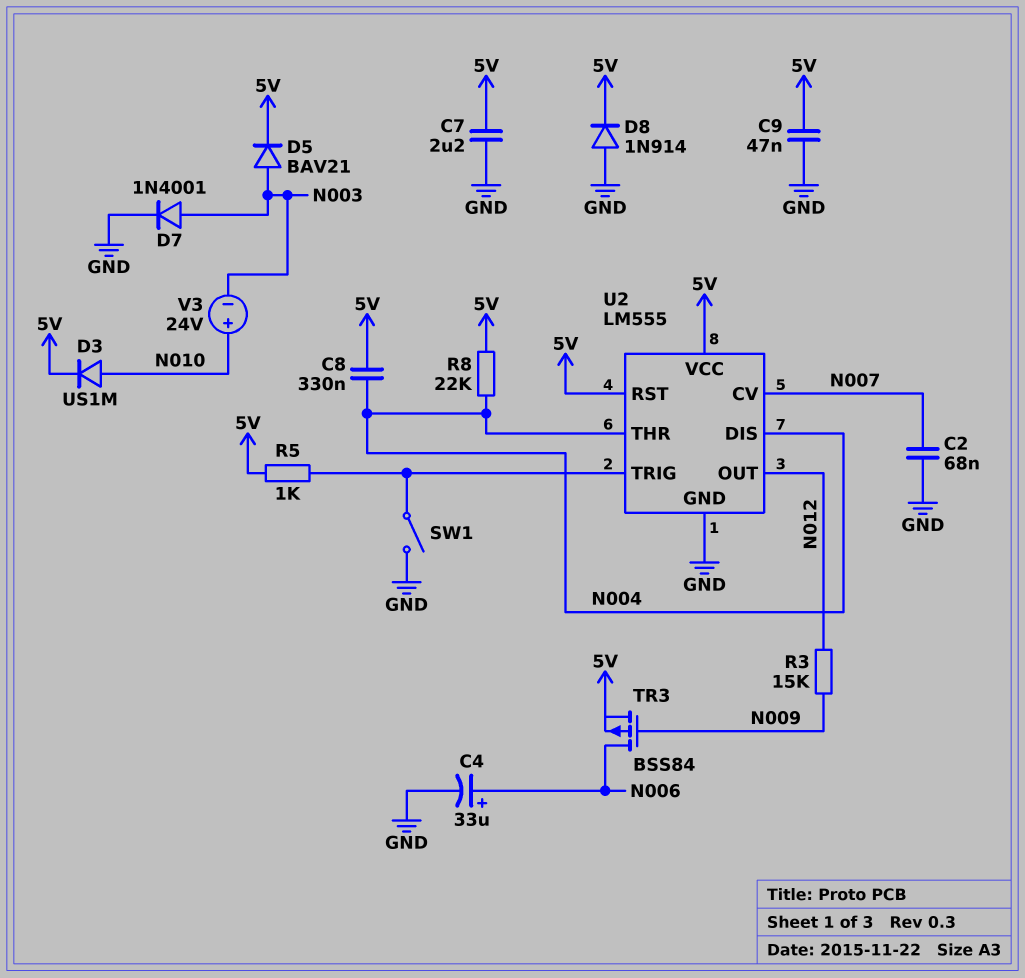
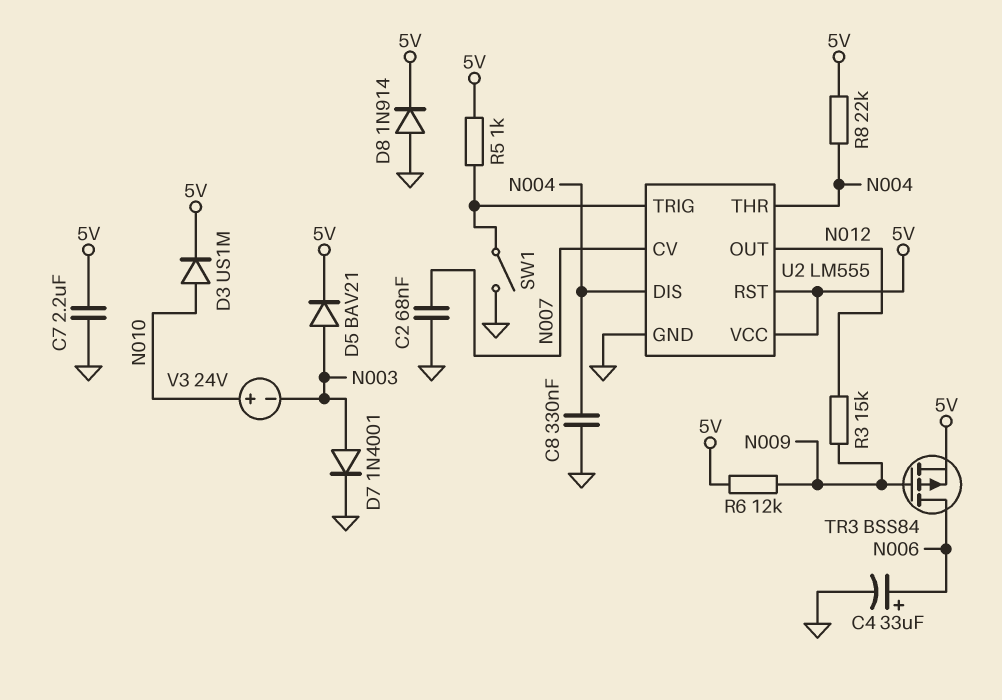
C8: 330nF (5V, N004) -> 330nF (GND, N004)
C9: 47nF (5V, GND) -> none
R6: none -> 12k (5V, N009)

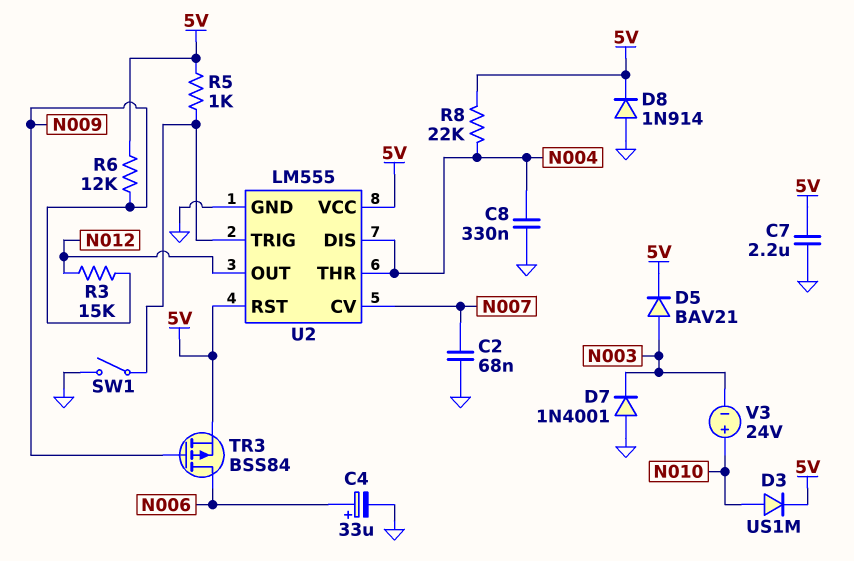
D7: diode 1N4001 (A N003, K GND) -> diode 1N4001 (A GND, K N003)

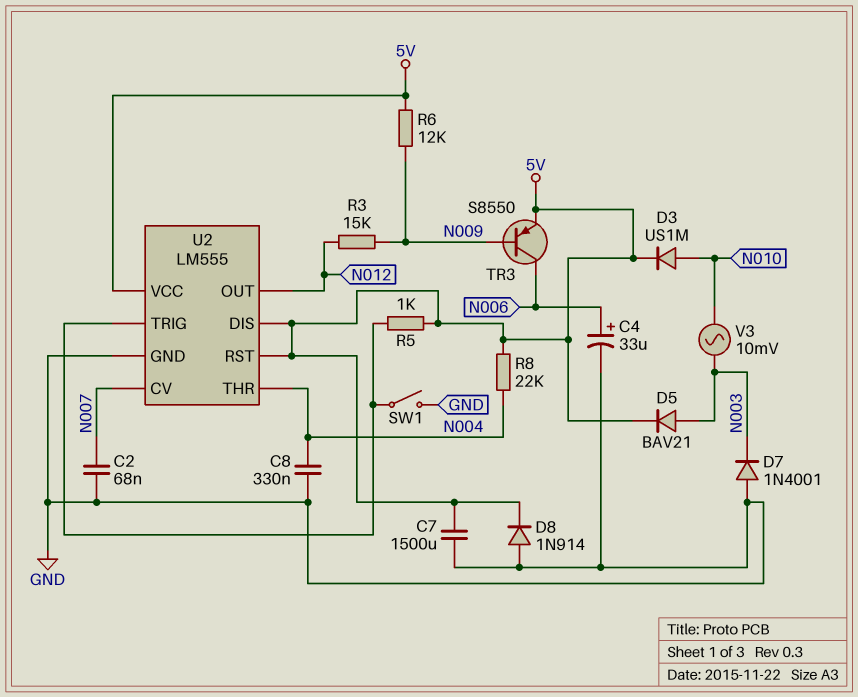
C7: 2.2uF (5V, GND) -> 1500uF (5V, GND)
TR3: PMOS BSS84 (G N009, D N006, S 5V) -> PNP S8550 (B N009, C N006, E 5V)
U2 pin DIS: N004 -> 5V
V3: 24V (plus N010, minus N003) -> AC 10mV (N003, N010)

